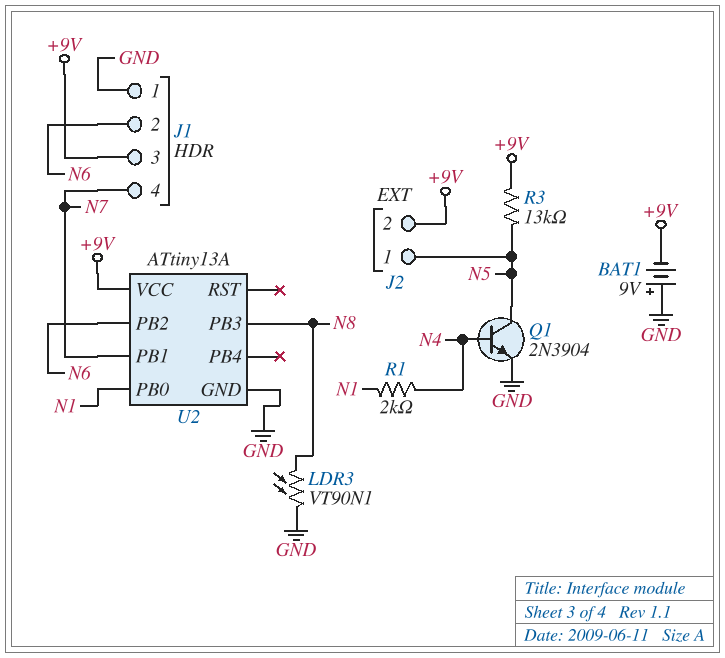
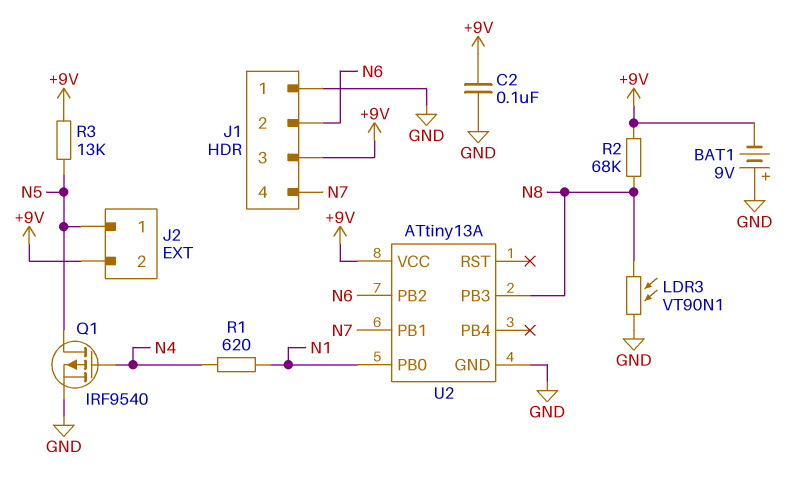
C2: none -> 100nF (+9V, GND)
Q1: NPN 2N3904 (B N4, C N5, E GND) -> PMOS IRF9540 (G N4, D N5, S GND)
R1: 2k (N1, N4) -> 620 (N1, N4)
R2: none -> 68k (+9V, N8)

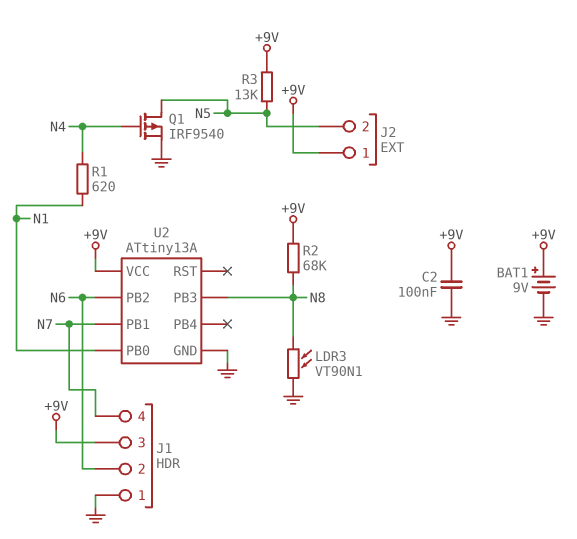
BAT1: 9V (plus GND, minus +9V) -> 9V (plus +9V, minus GND)
J2 pin 1: N5 -> +9V
J2 pin 2: +9V -> N5

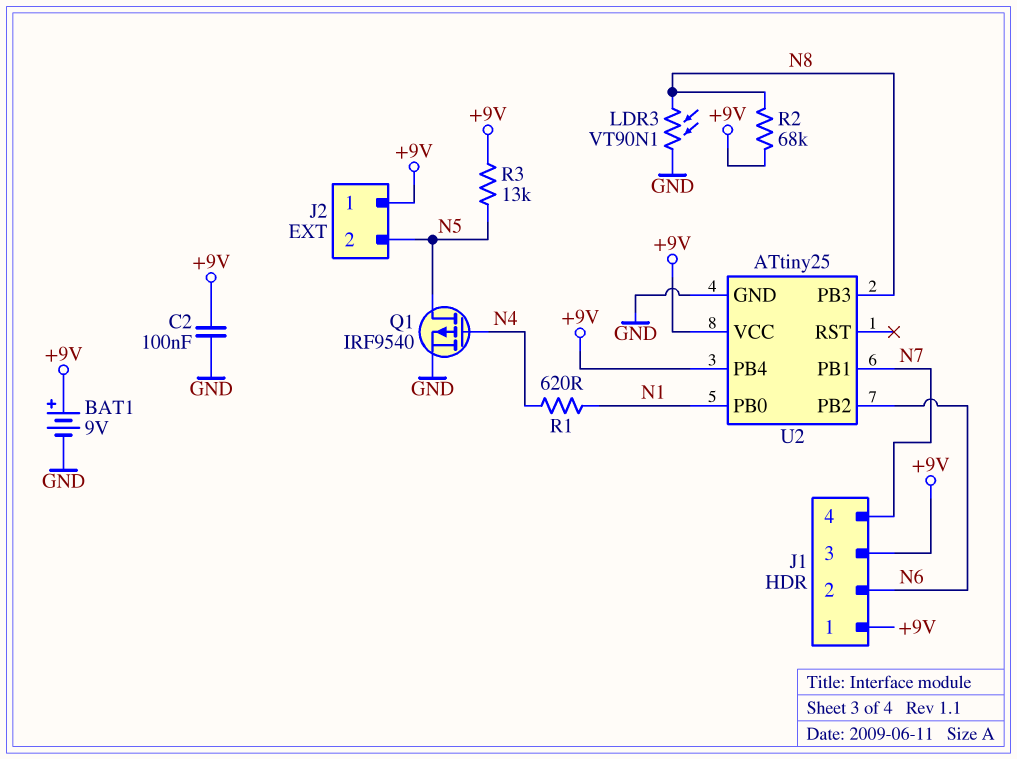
J1 pin 1: GND -> +9V
U2: ATtiny13A -> ATtiny25
U2 pin PB4: none -> +9V

